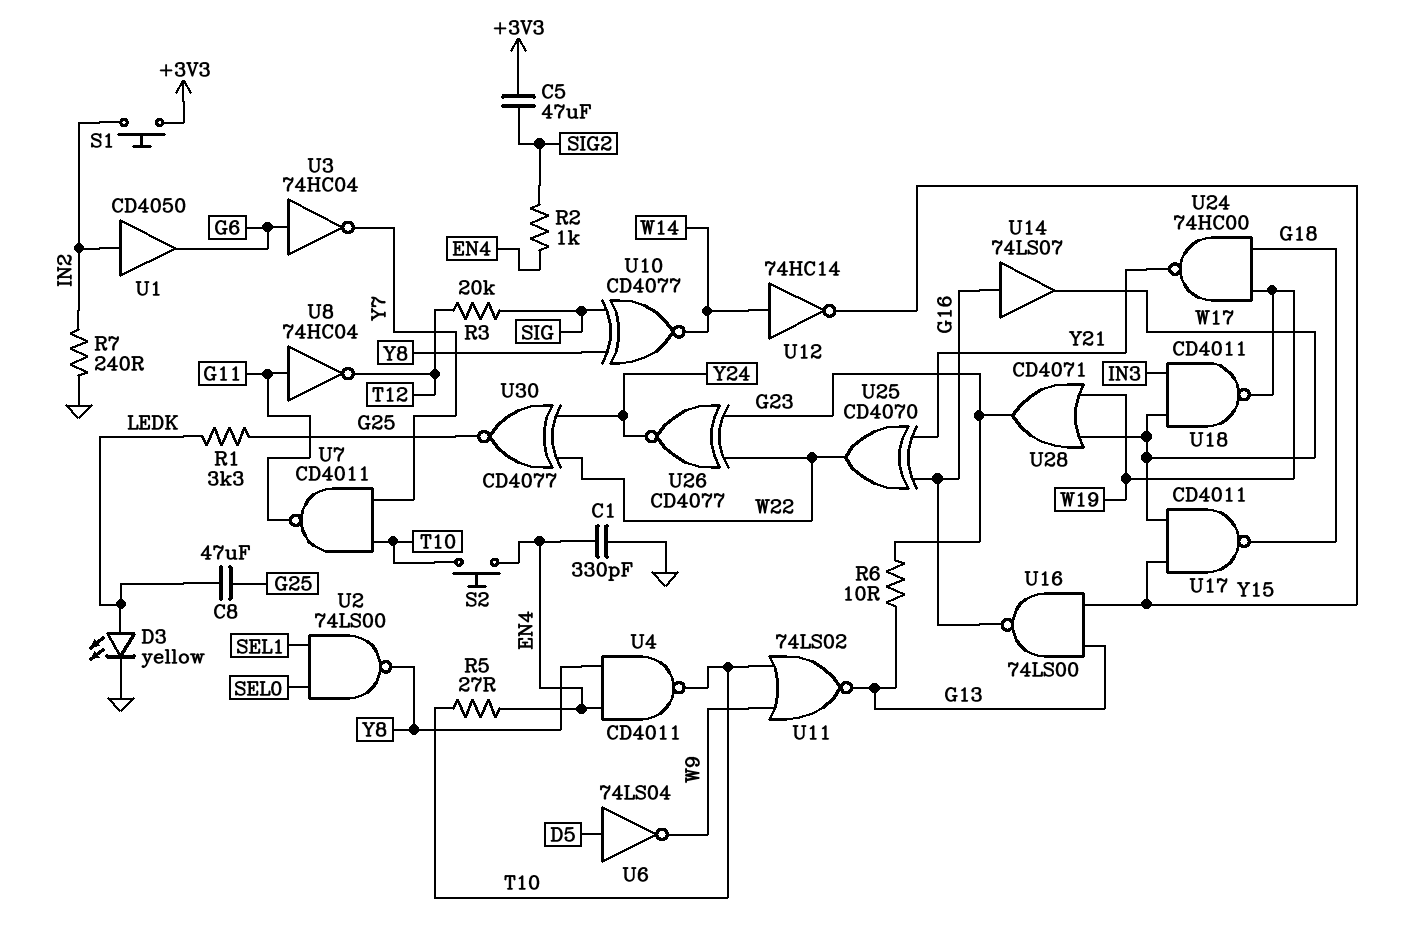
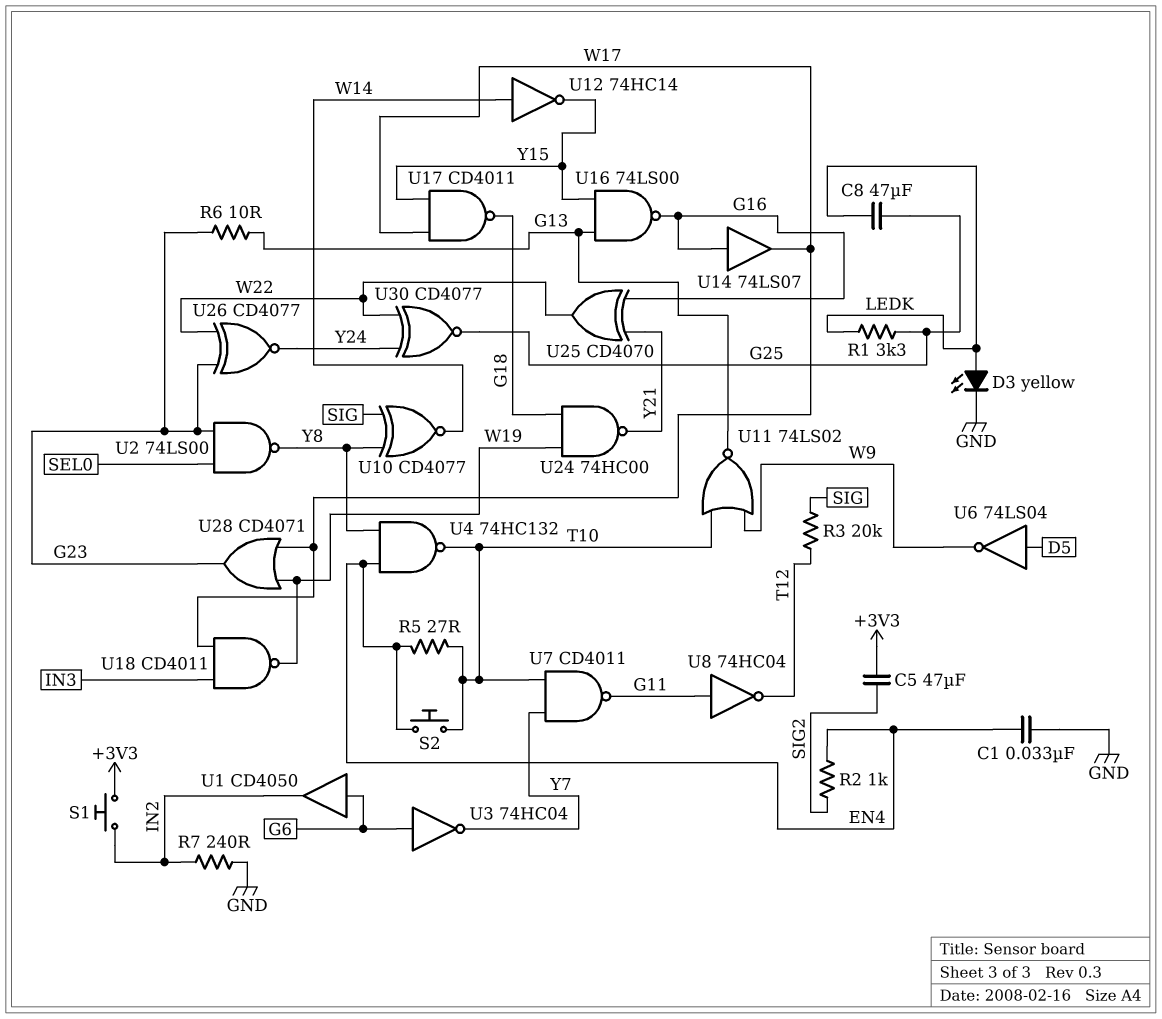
C1: 330pF (EN4, GND) -> 33nF (EN4, GND)
U1: buffer CD4050 (in IN2, out G6) -> buffer CD4050 (in G6, out IN2)
U2: NAND 74LS00 (in SEL0, in SEL1, out Y8) -> NAND 74LS00 (in G23, in SEL0, out Y8)
U4: NAND CD4011 (in EN4, in Y8, out T10) -> NAND 74HC132 (in EN4, in Y8, out T10)

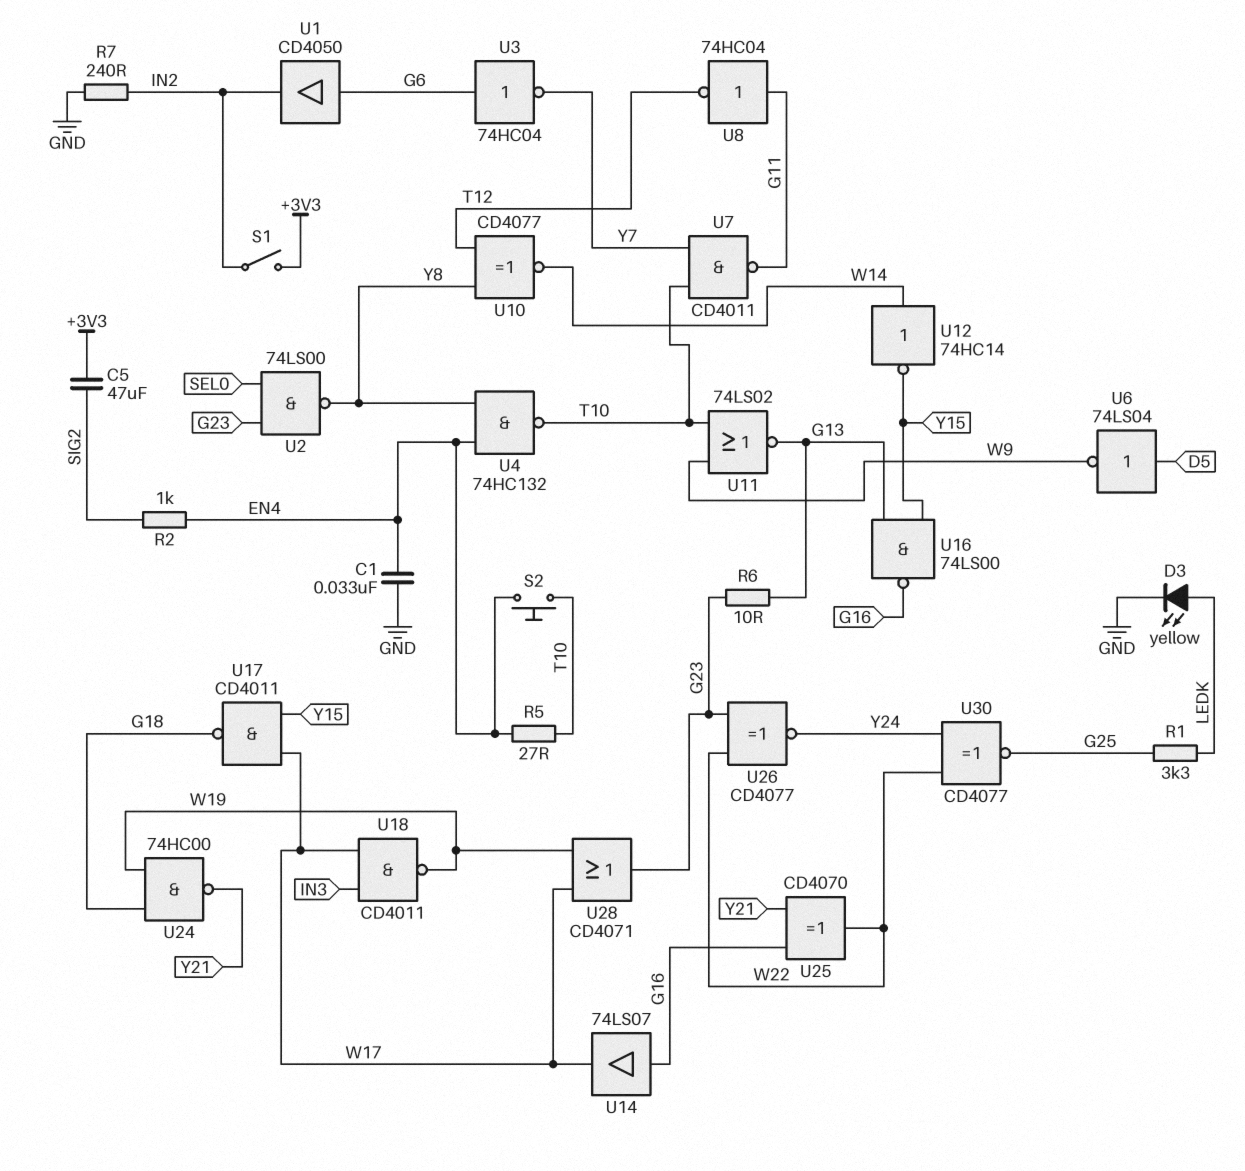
C8: 47uF (G25, LEDK) -> none
R3: 20k (SIG, T12) -> none
S1: button (+3V3, IN2) -> switch (+3V3, IN2)
U10: XNOR CD4077 (in SIG, in Y8, out W14) -> XNOR CD4077 (in T12, in Y8, out W14)

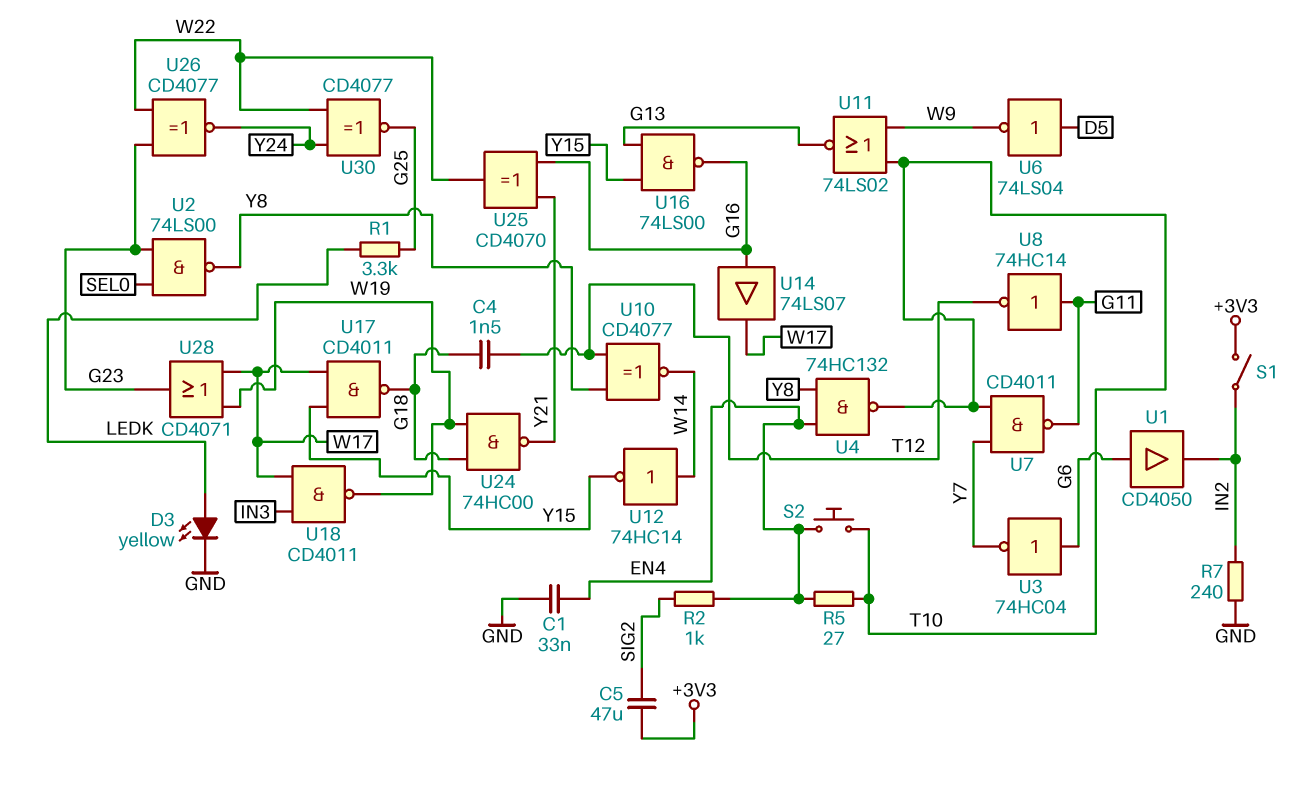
C4: none -> 1.5nF (G18, T12)
R6: 10 (G13, G23) -> none
U8: NOT 74HC04 (in G11, out T12) -> NOT 74HC14 (in G11, out T12)

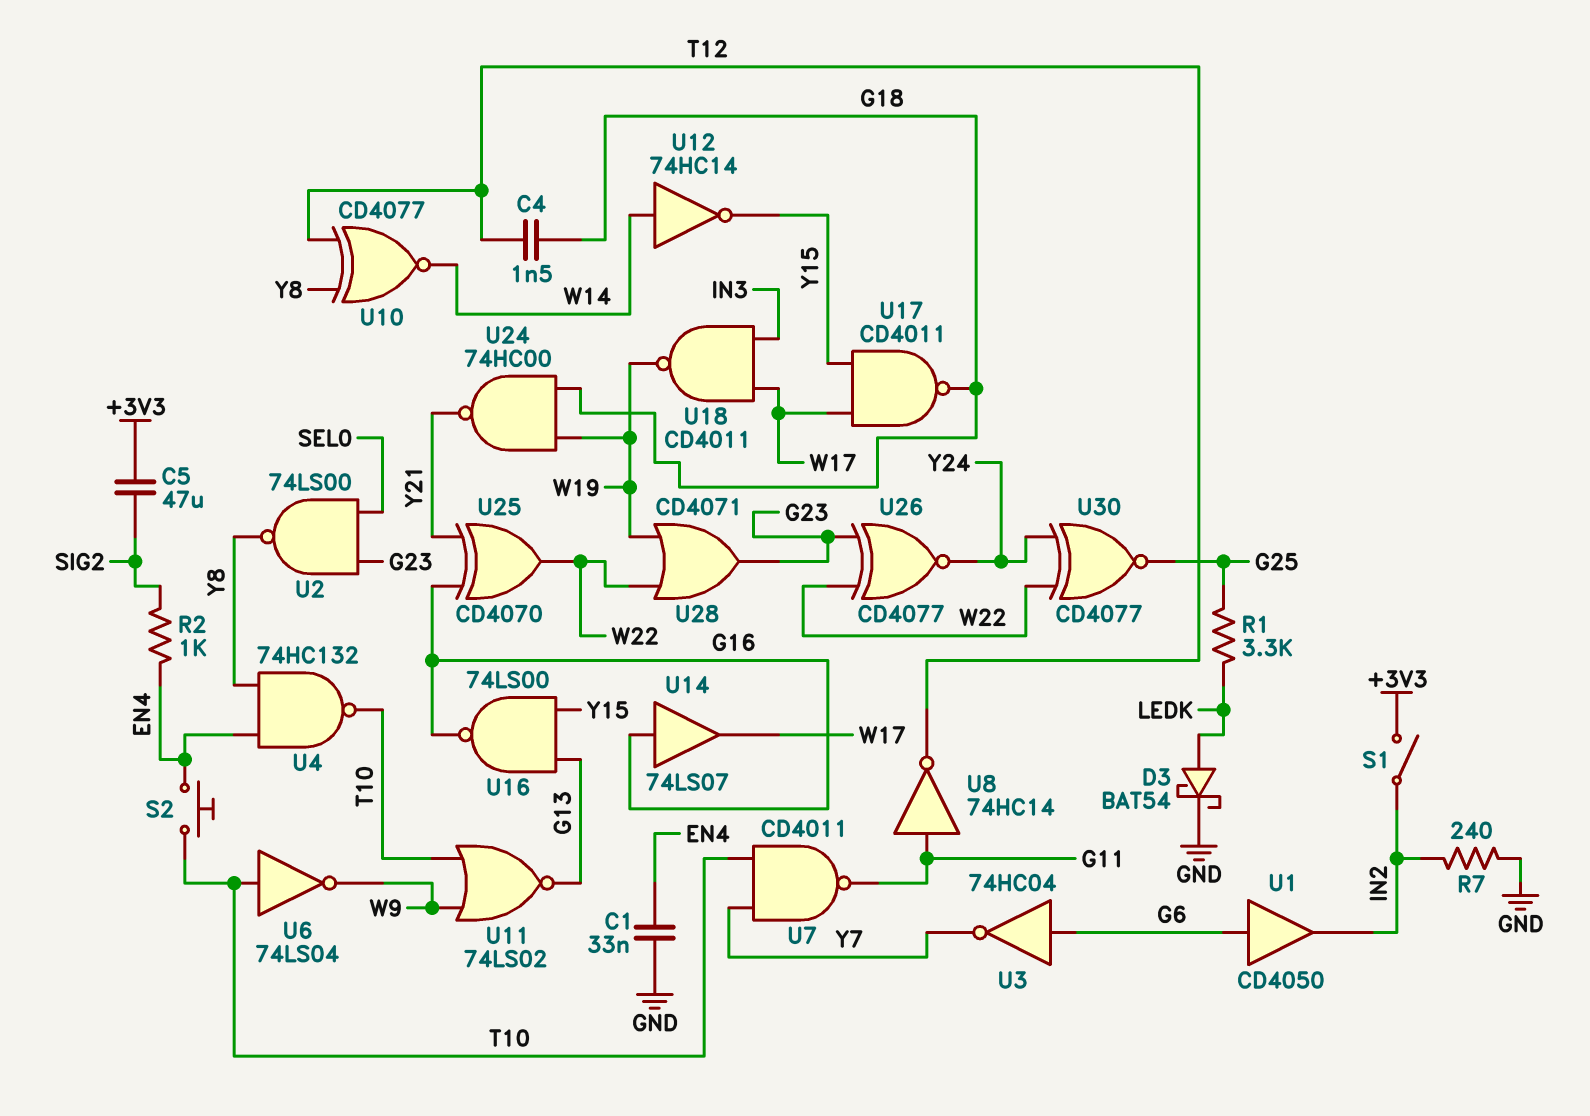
D3: LED yellow (A LEDK, K GND) -> schottky BAT54 (A LEDK, K GND)
R5: 27 (EN4, T10) -> none
U6: NOT 74LS04 (in D5, out W9) -> NOT 74LS04 (in T10, out W9)
U28: OR CD4071 (in W17, in W19, out G23) -> OR CD4071 (in W19, in W22, out G23)

